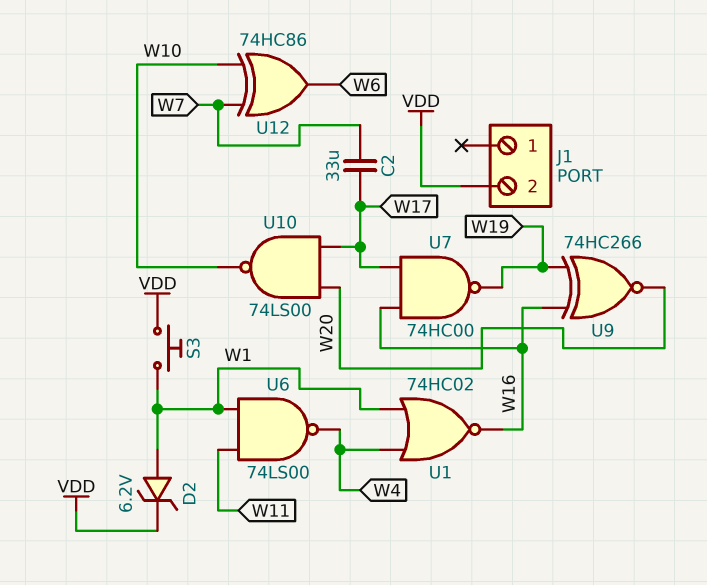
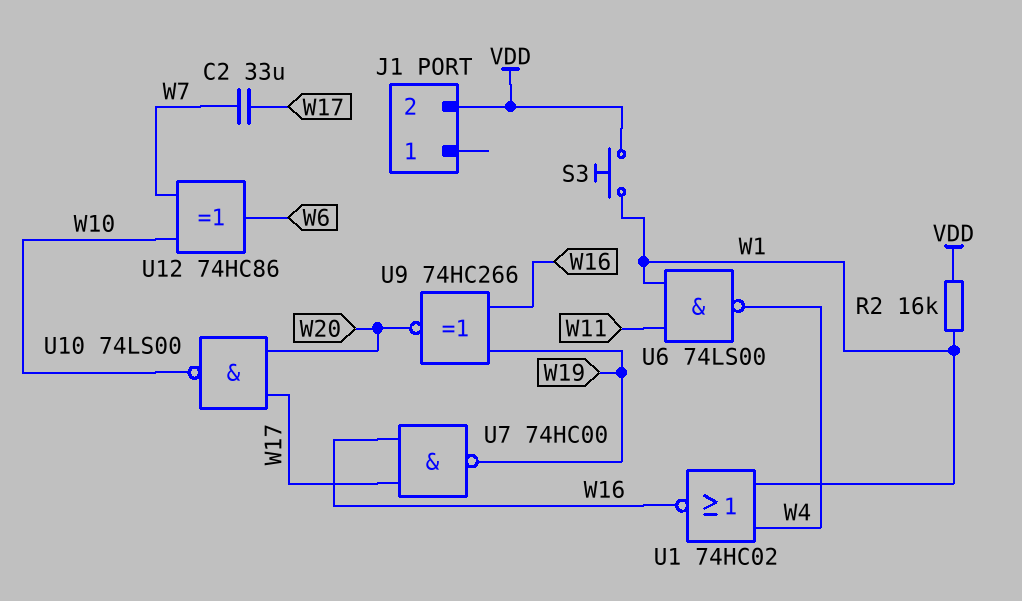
D2: zener 6.2V (A W1, K VDD) -> none
R2: none -> 16k (VDD, W1)

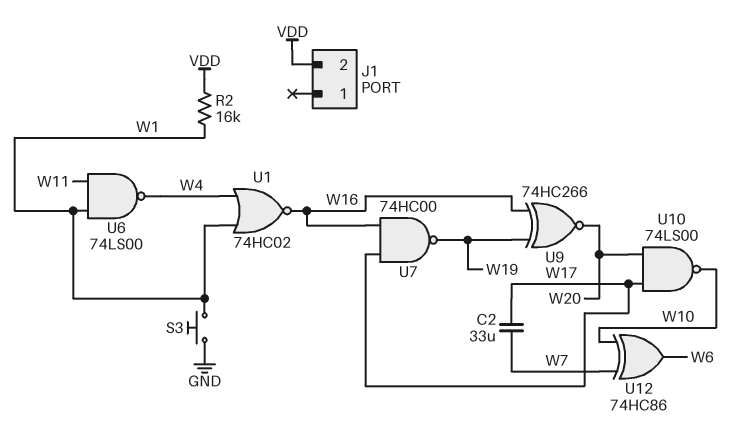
S3: button (VDD, W1) -> button (GND, W1)

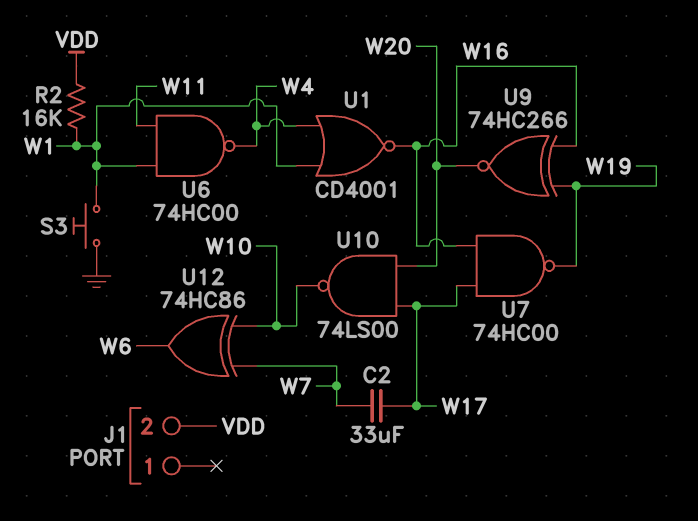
U1: NOR 74HC02 (in W1, in W4, out W16) -> NOR CD4001 (in W1, in W4, out W16)
U6: NAND 74LS00 (in W1, in W11, out W4) -> NAND 74HC00 (in W1, in W11, out W4)

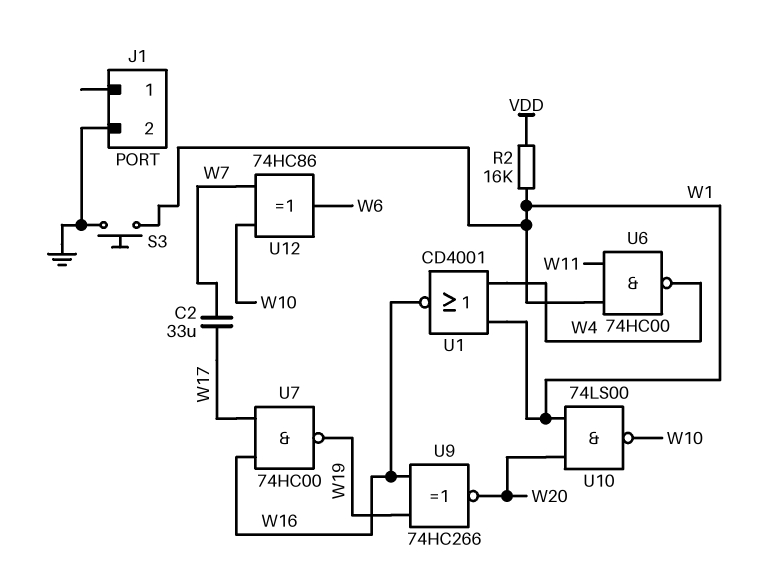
J1 pin 2: VDD -> GND
U10: NAND 74LS00 (in W17, in W20, out W10) -> NAND 74LS00 (in W1, in W20, out W10)

